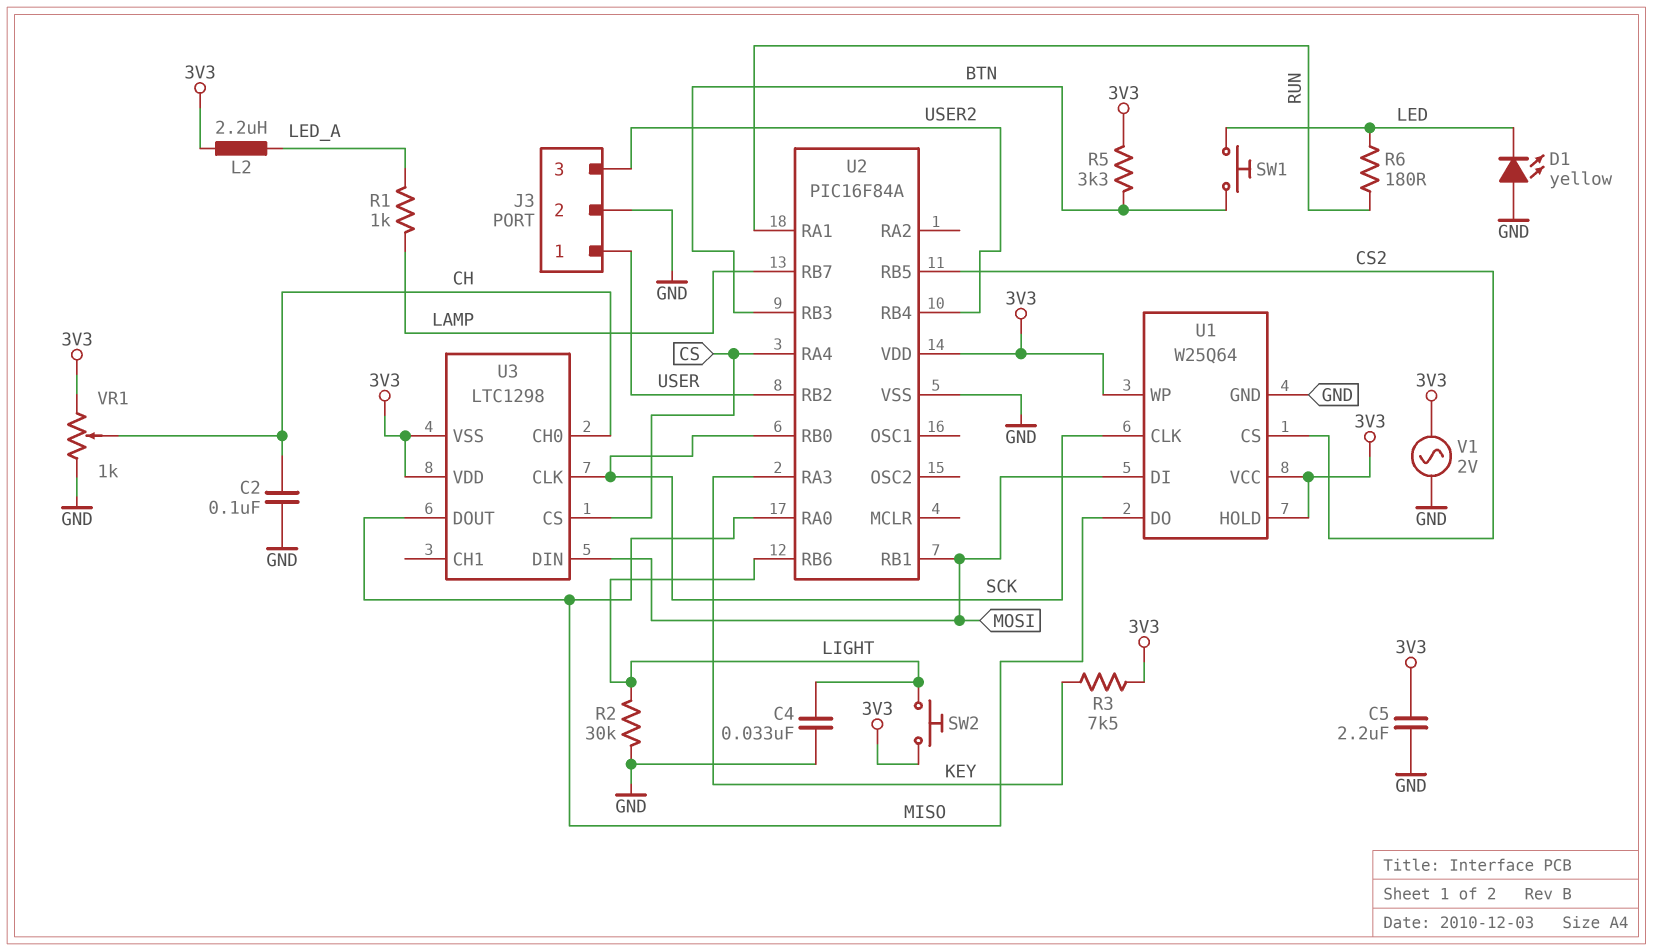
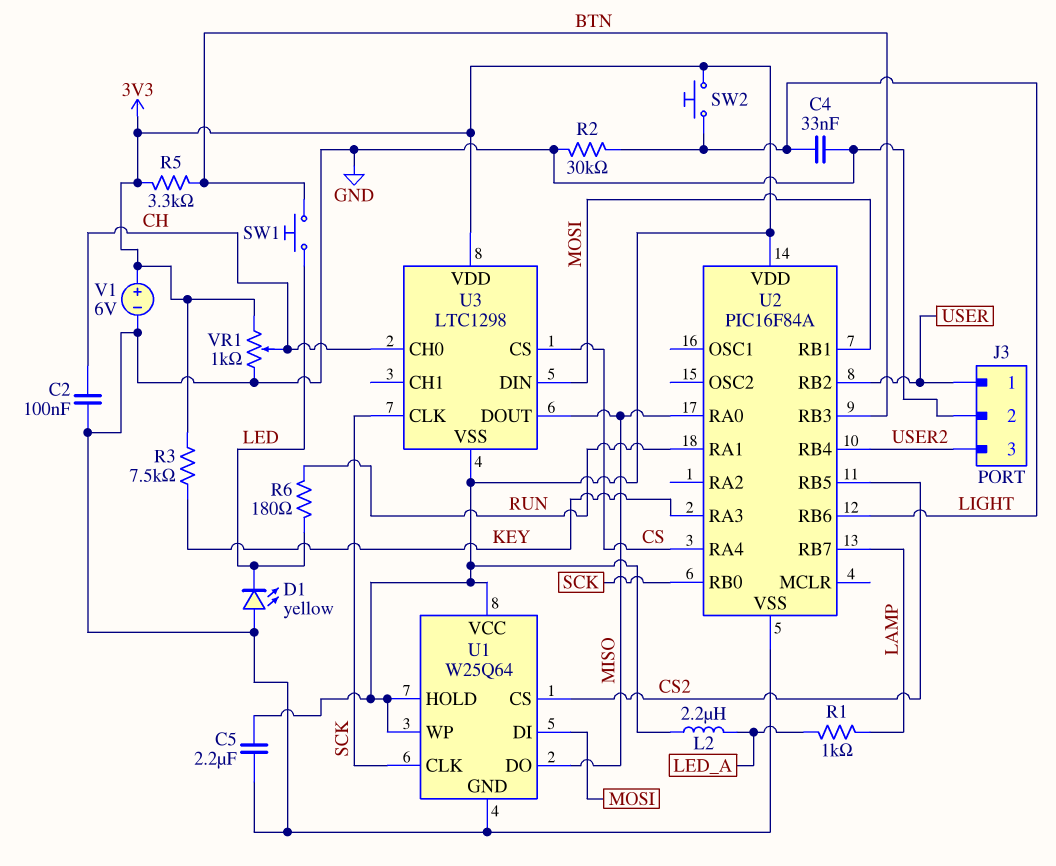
V1: AC 2V (3V3, GND) -> 6V (plus 3V3, minus GND)

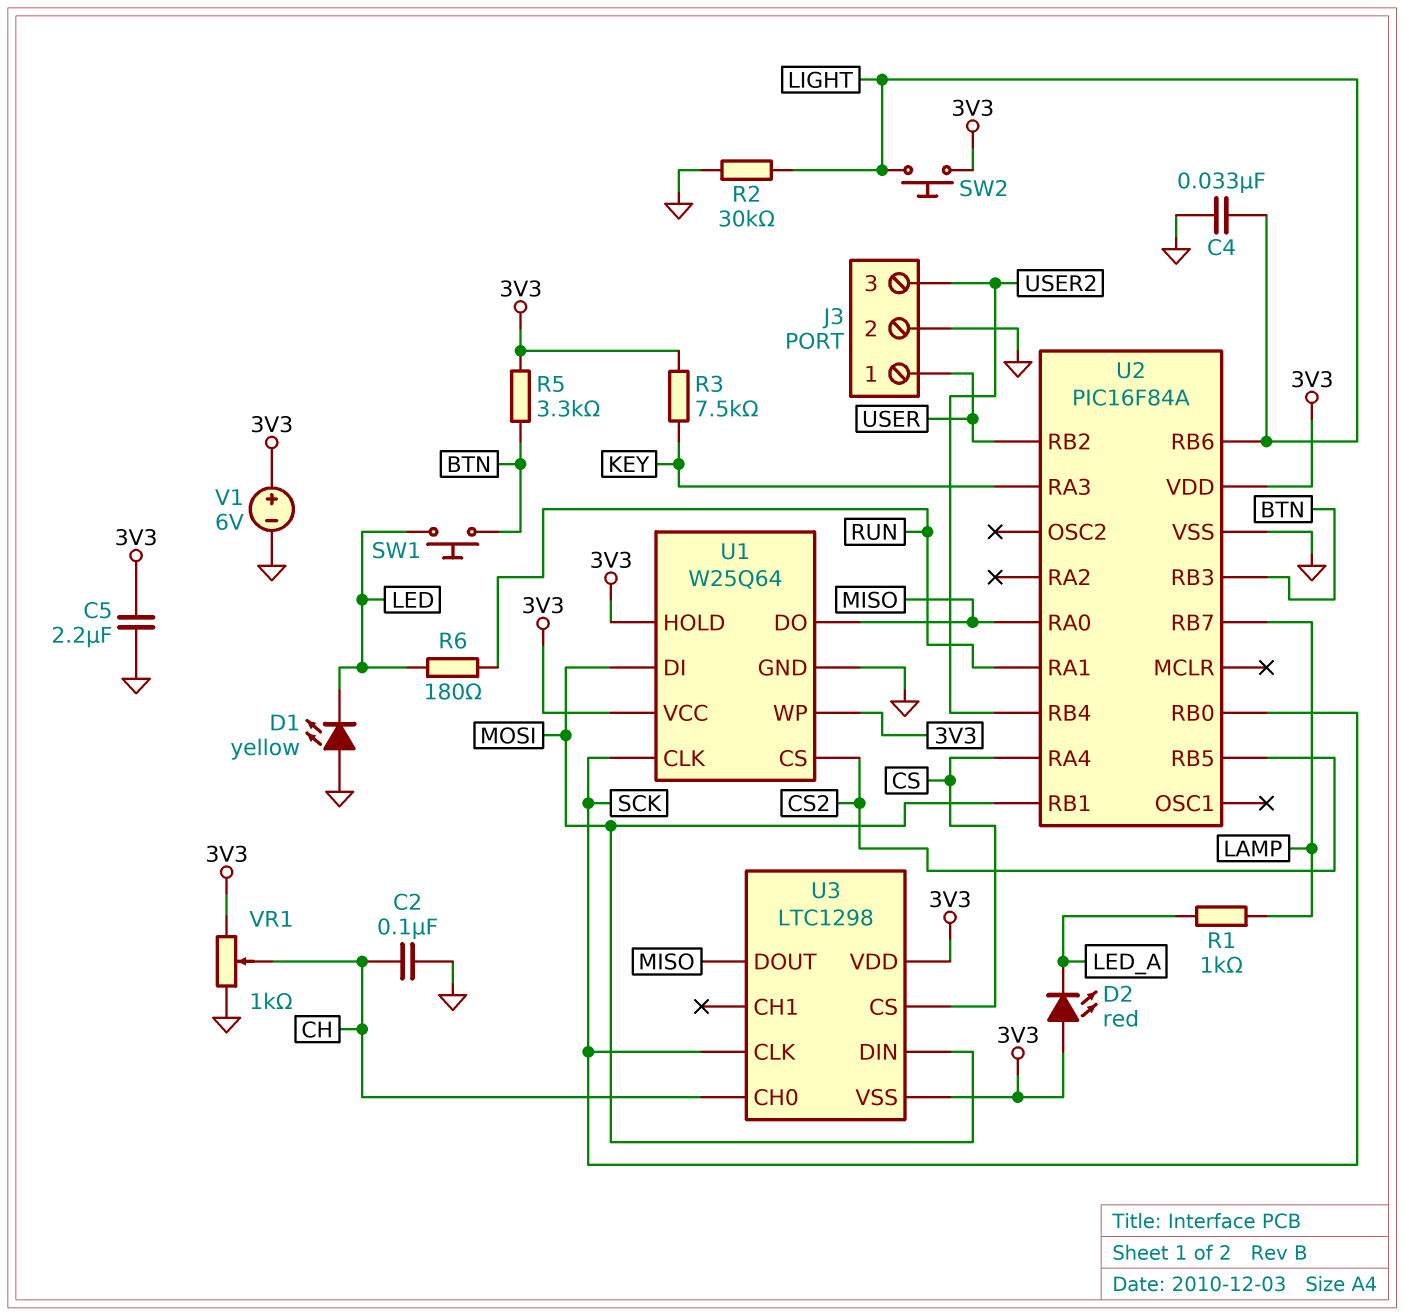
D2: none -> LED red (A 3V3, K LED_A)
L2: 2.2uH (3V3, LED_A) -> none

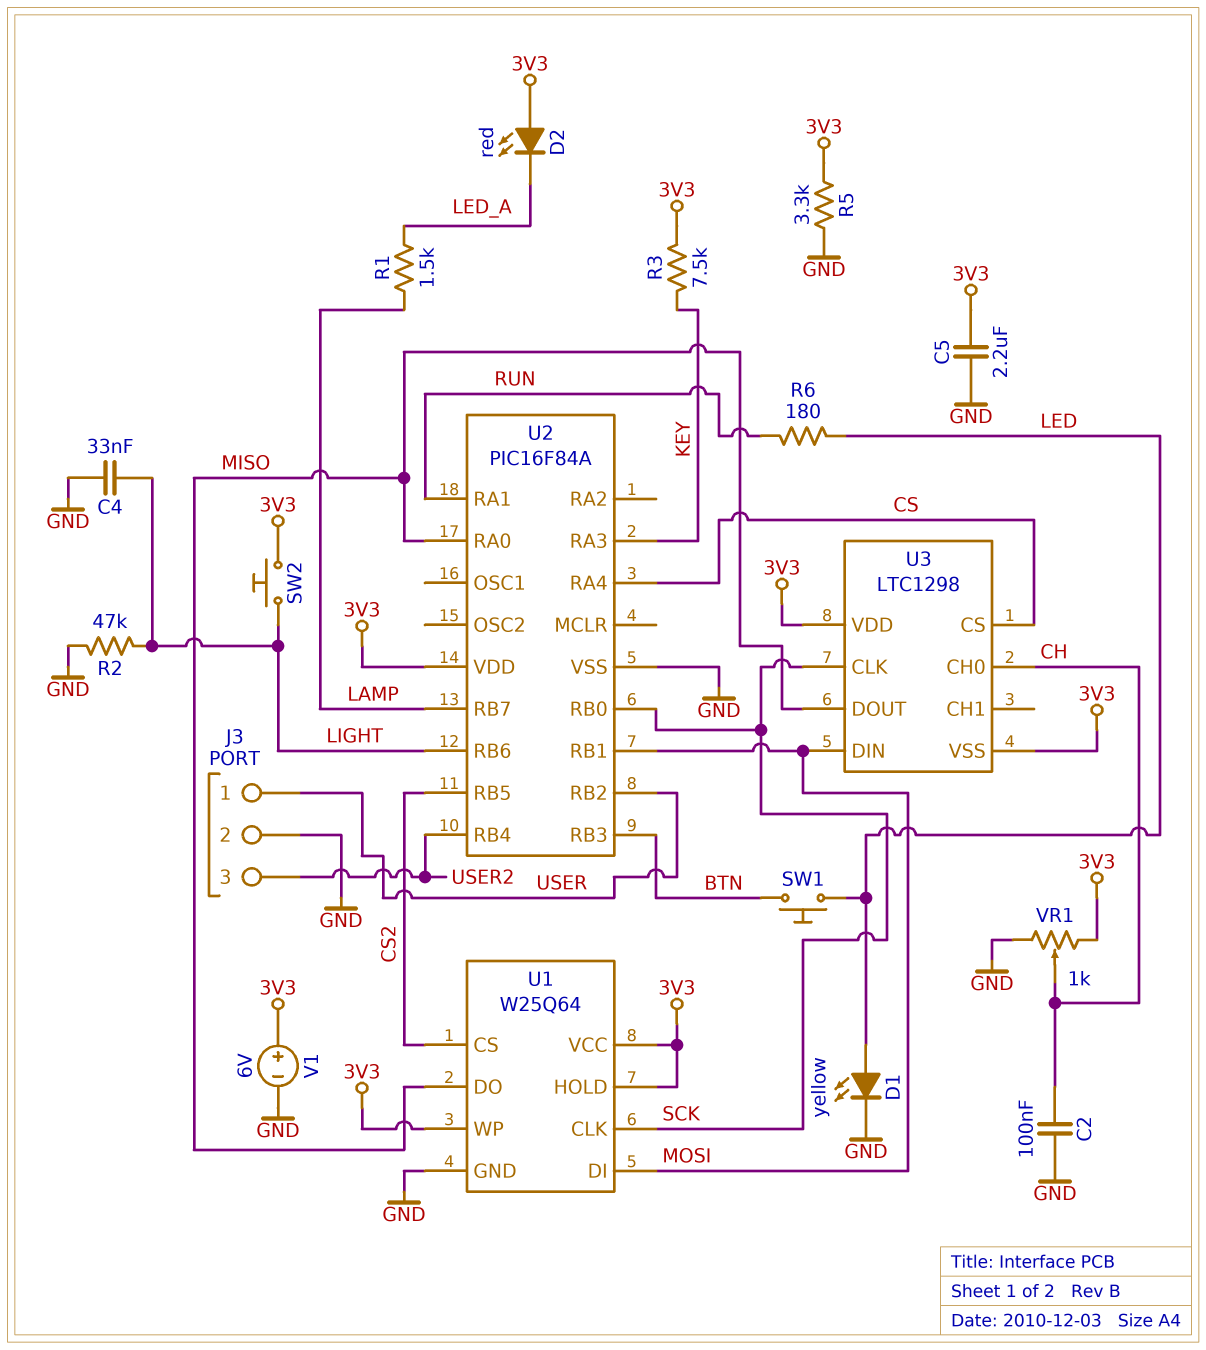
D1: LED yellow (A GND, K LED) -> LED yellow (A LED, K GND)
R1: 1k (LAMP, LED_A) -> 1.5k (LAMP, LED_A)
R2: 30k (GND, LIGHT) -> 47k (GND, LIGHT)
R5: 3.3k (3V3, BTN) -> 3.3k (3V3, GND)

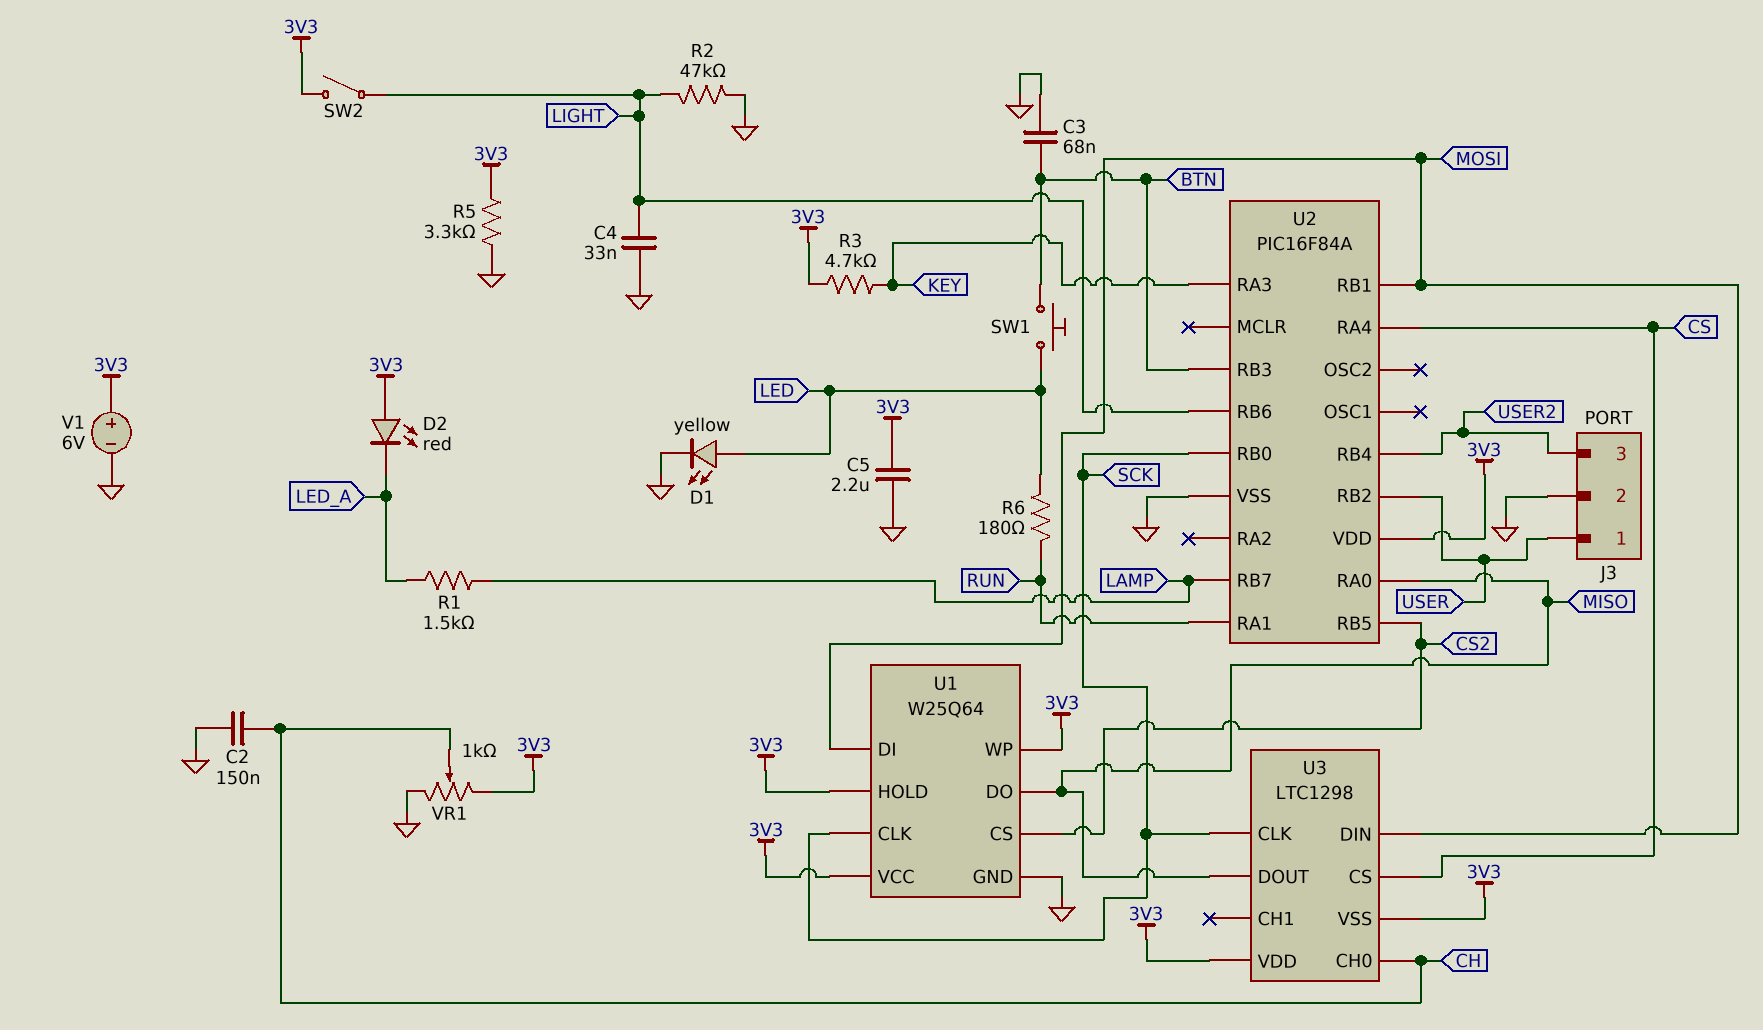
C2: 100nF (CH, GND) -> 150nF (CH, GND)
C3: none -> 68nF (BTN, GND)
R3: 7.5k (3V3, KEY) -> 4.7k (3V3, KEY)
SW2: button (3V3, LIGHT) -> switch (3V3, LIGHT)

